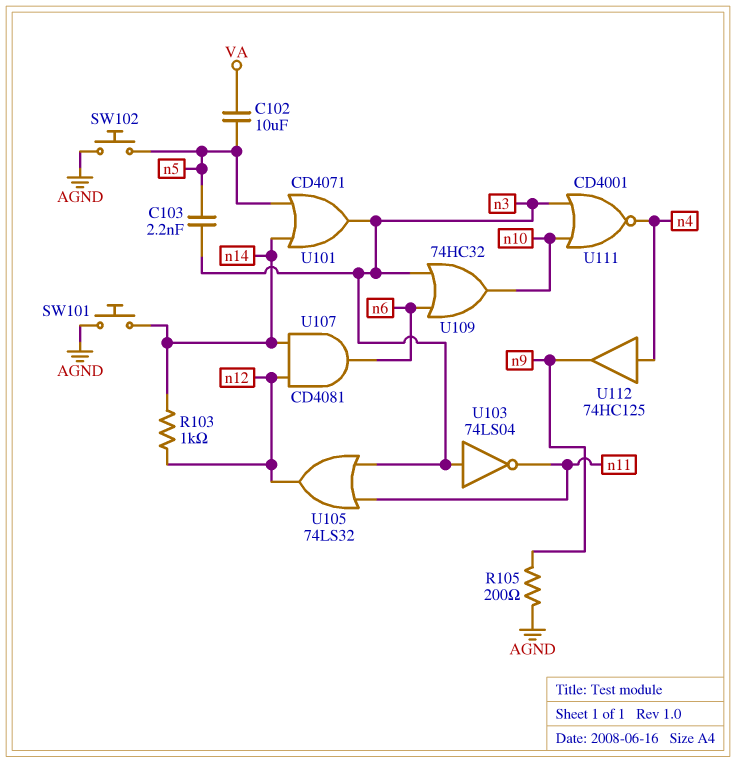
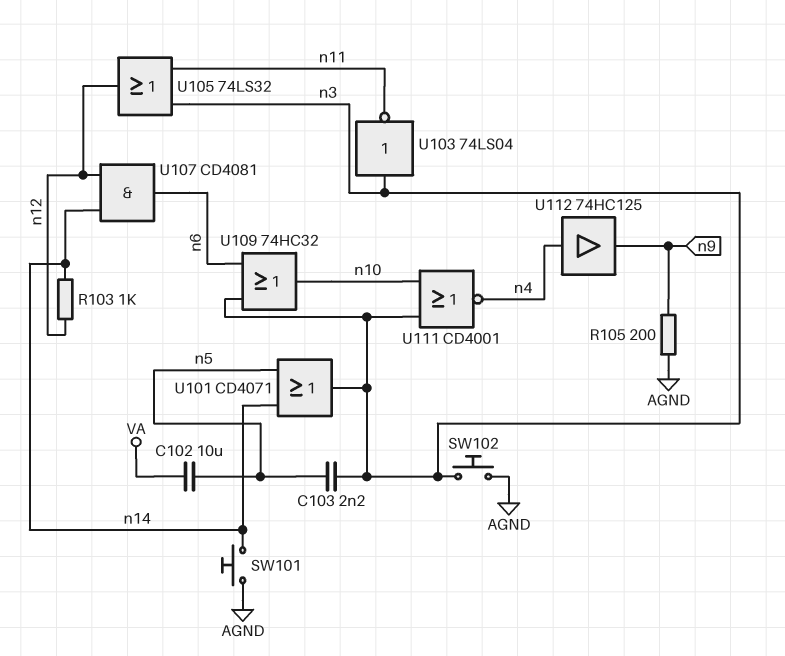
SW102: button (AGND, n5) -> button (AGND, n3)

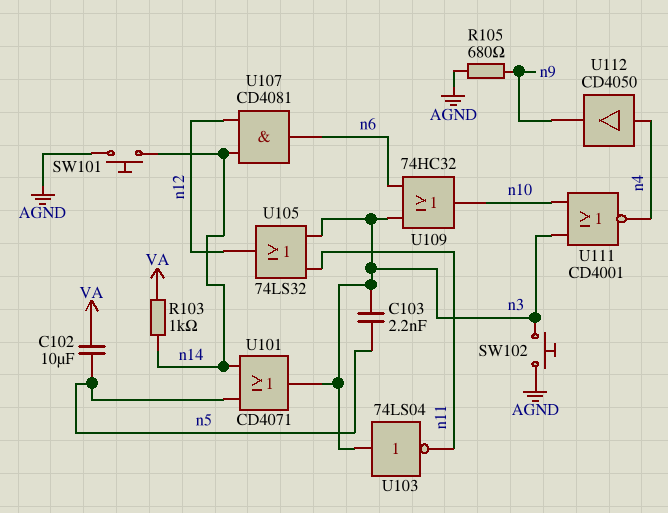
R103: 1k (n12, n14) -> 1k (VA, n14)
R105: 200 (AGND, n9) -> 680 (AGND, n9)
U112: buffer 74HC125 (in n4, out n9) -> buffer CD4050 (in n4, out n9)

